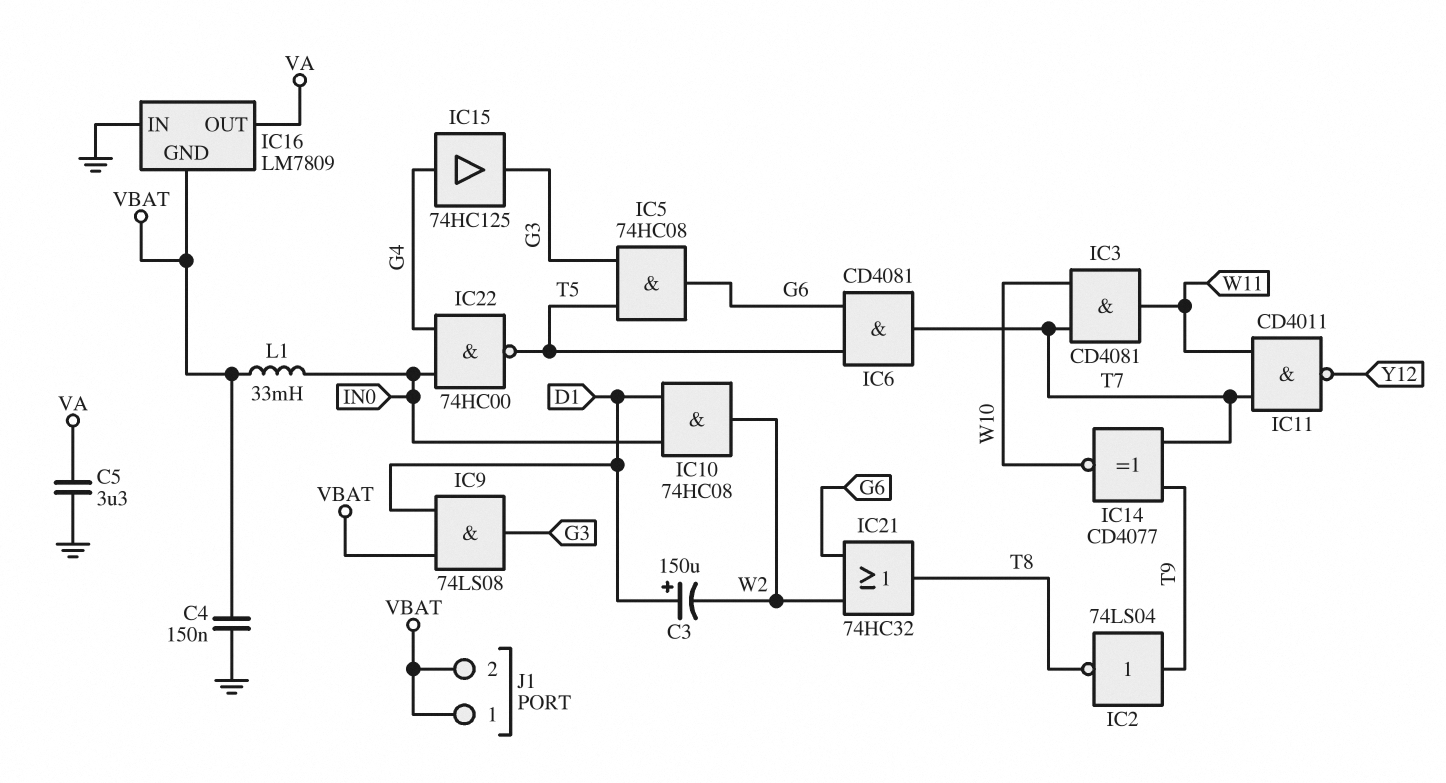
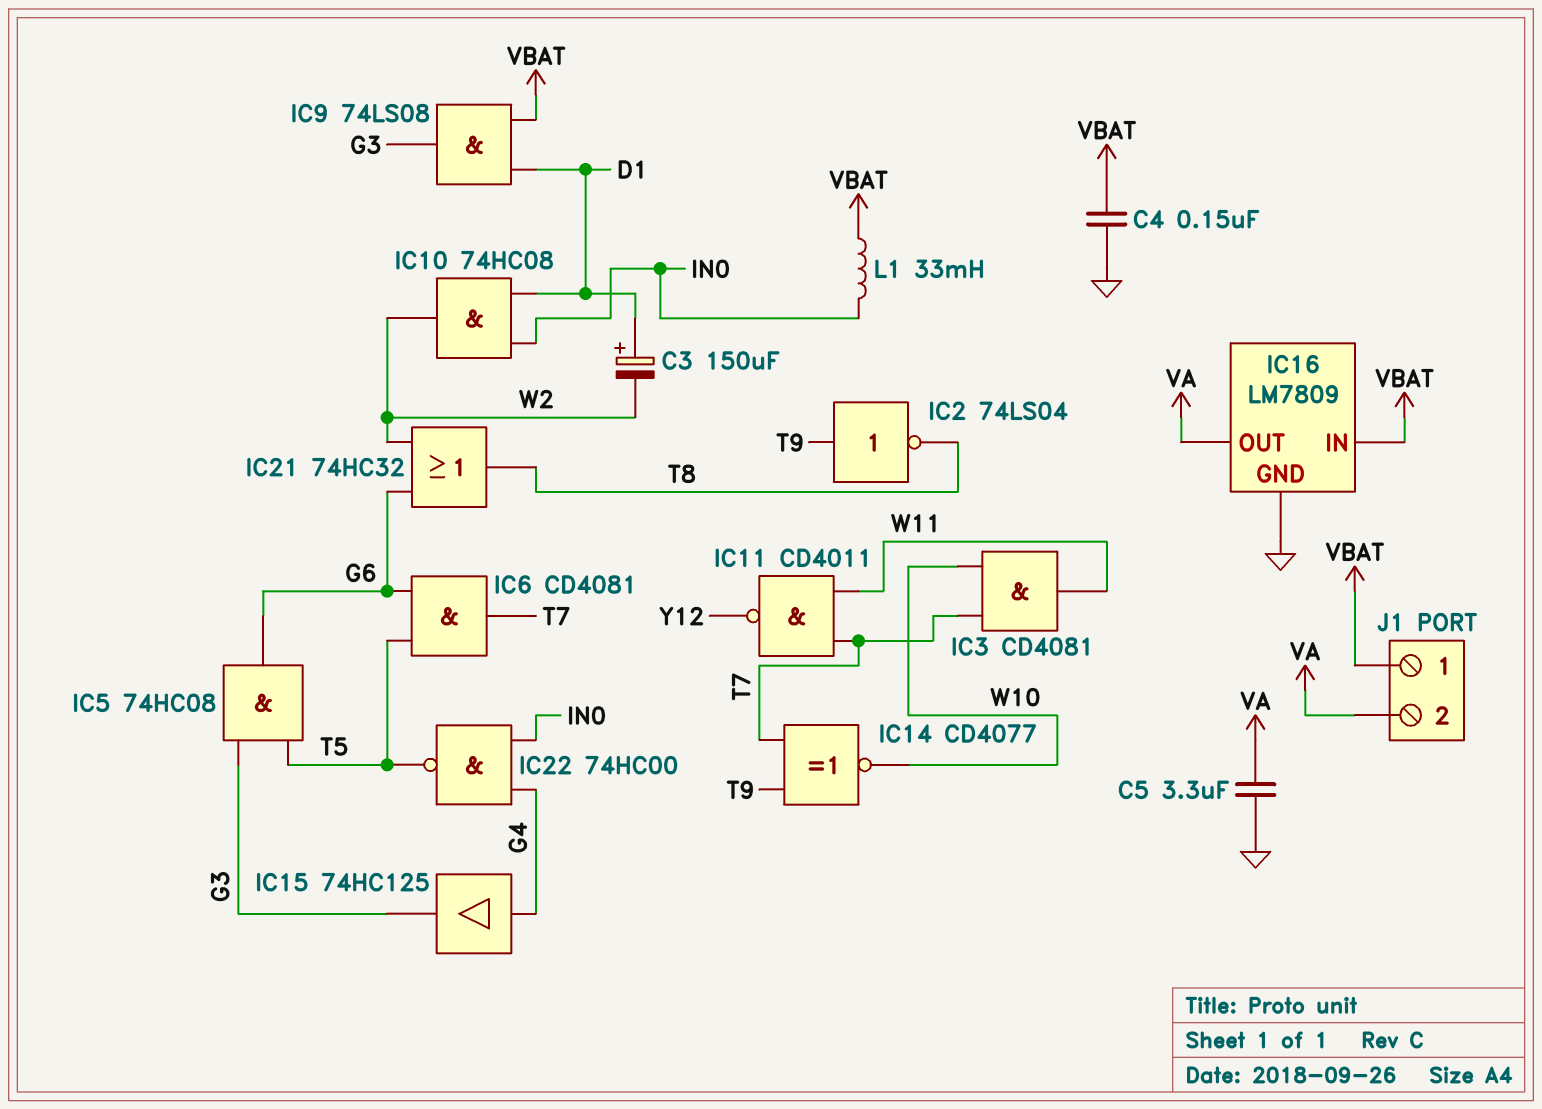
IC16 pin GND: VBAT -> GND
IC16 pin IN: GND -> VBAT
J1 pin 2: VBAT -> VA

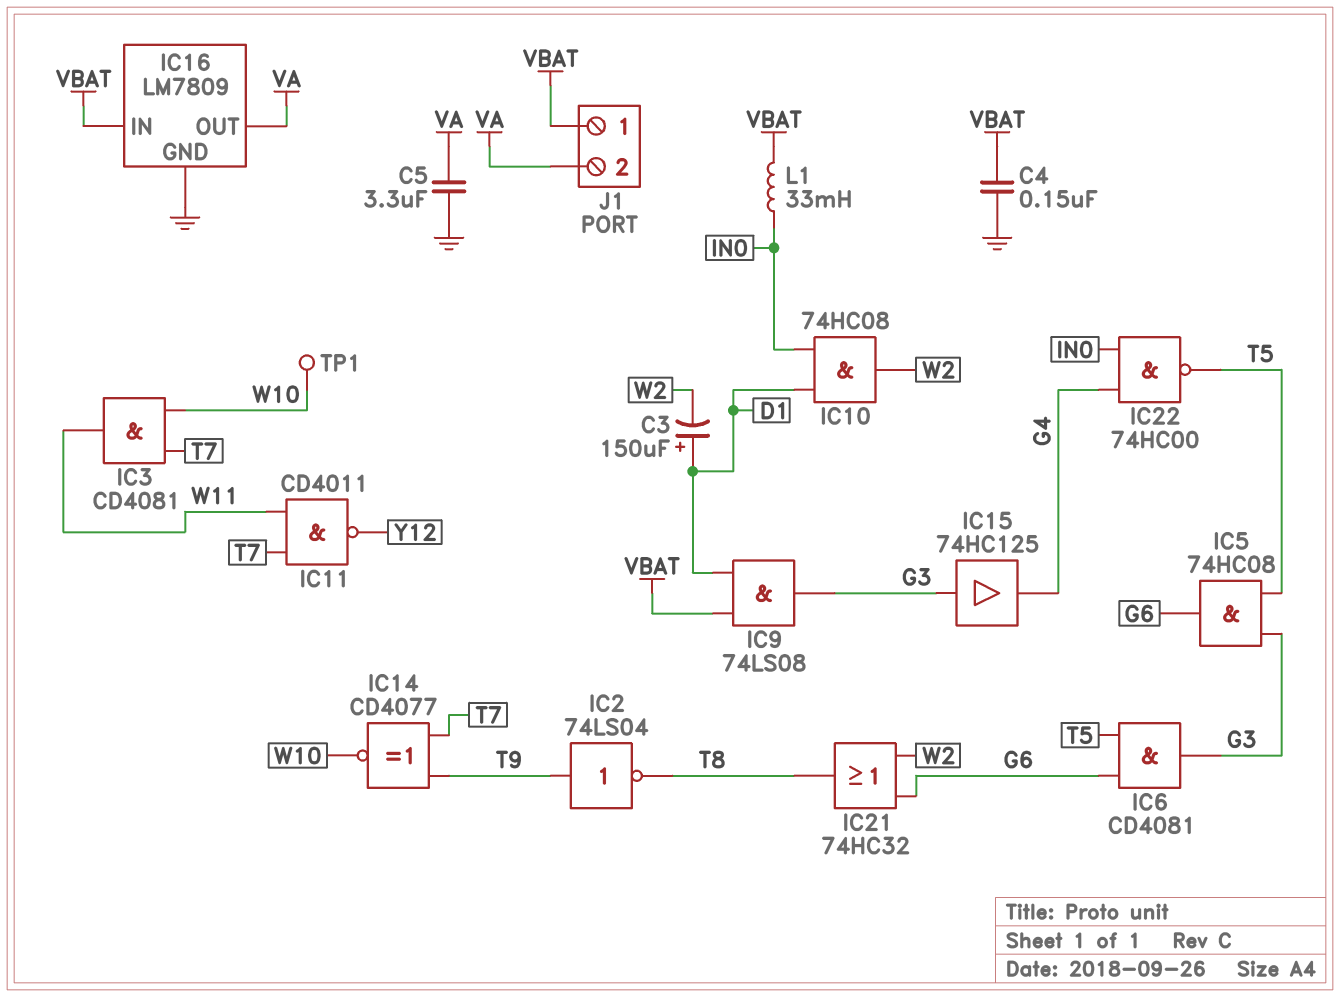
IC6: AND CD4081 (in G6, in T5, out T7) -> AND CD4081 (in G6, in T5, out G3)
IC15: buffer 74HC125 (in G4, out G3) -> buffer 74HC125 (in G3, out G4)
TP1: none -> test point (W10)

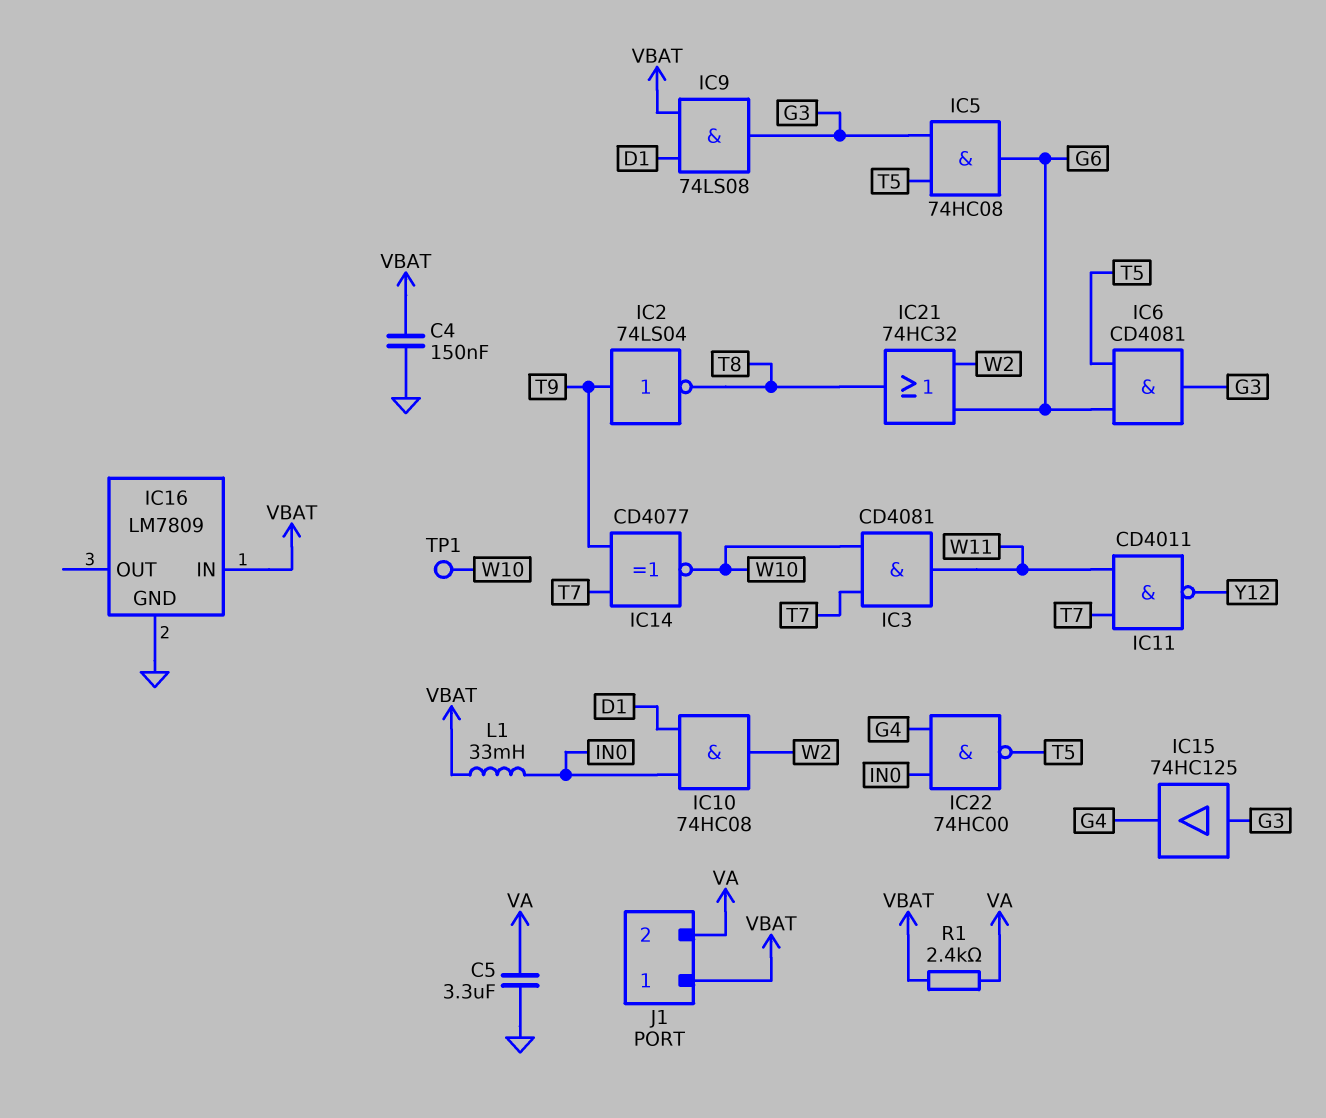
C3: 150uF (plus D1, minus W2) -> none
IC16 pin OUT: VA -> none
R1: none -> 2.4k (VA, VBAT)

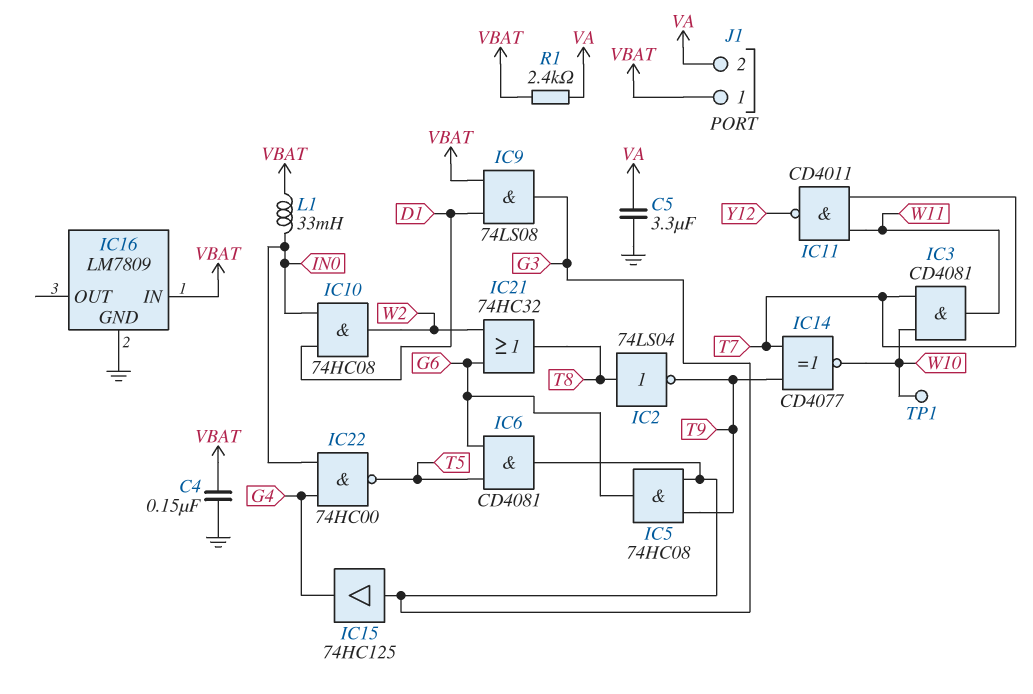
IC2: NOT 74LS04 (in T9, out T8) -> NOT 74LS04 (in T8, out T9)
IC5: AND 74HC08 (in G3, in T5, out G6) -> AND 74HC08 (in G3, in T9, out G6)

